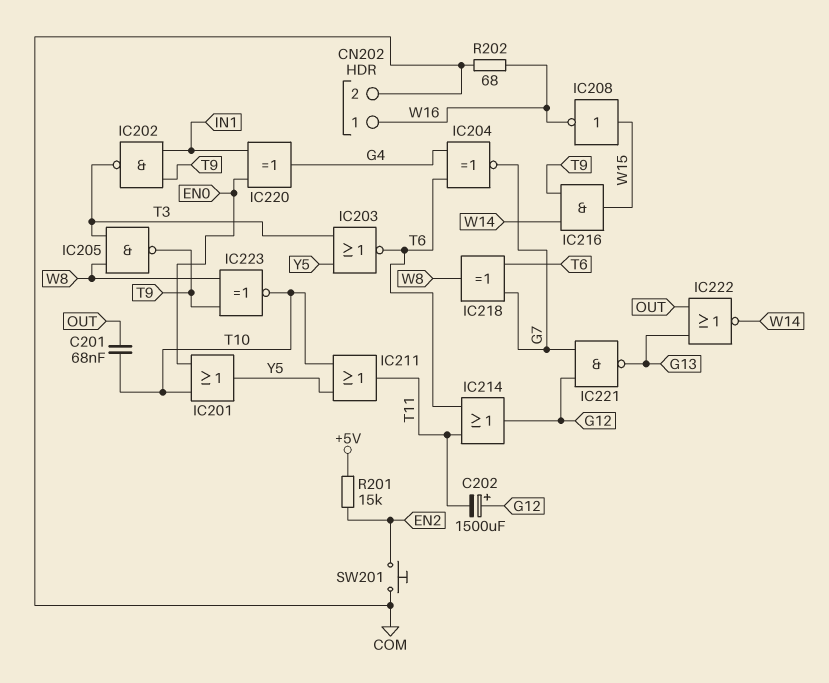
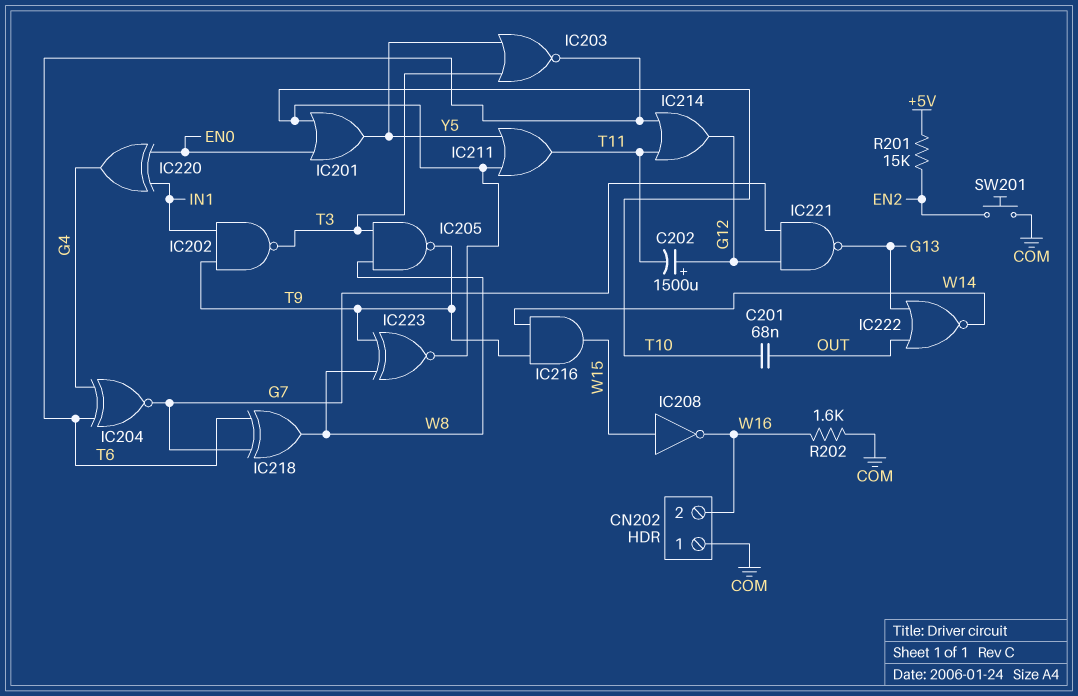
CN202 pin 1: W16 -> COM
CN202 pin 2: COM -> W16
R202: 68 (COM, W16) -> 1.6k (COM, W16)

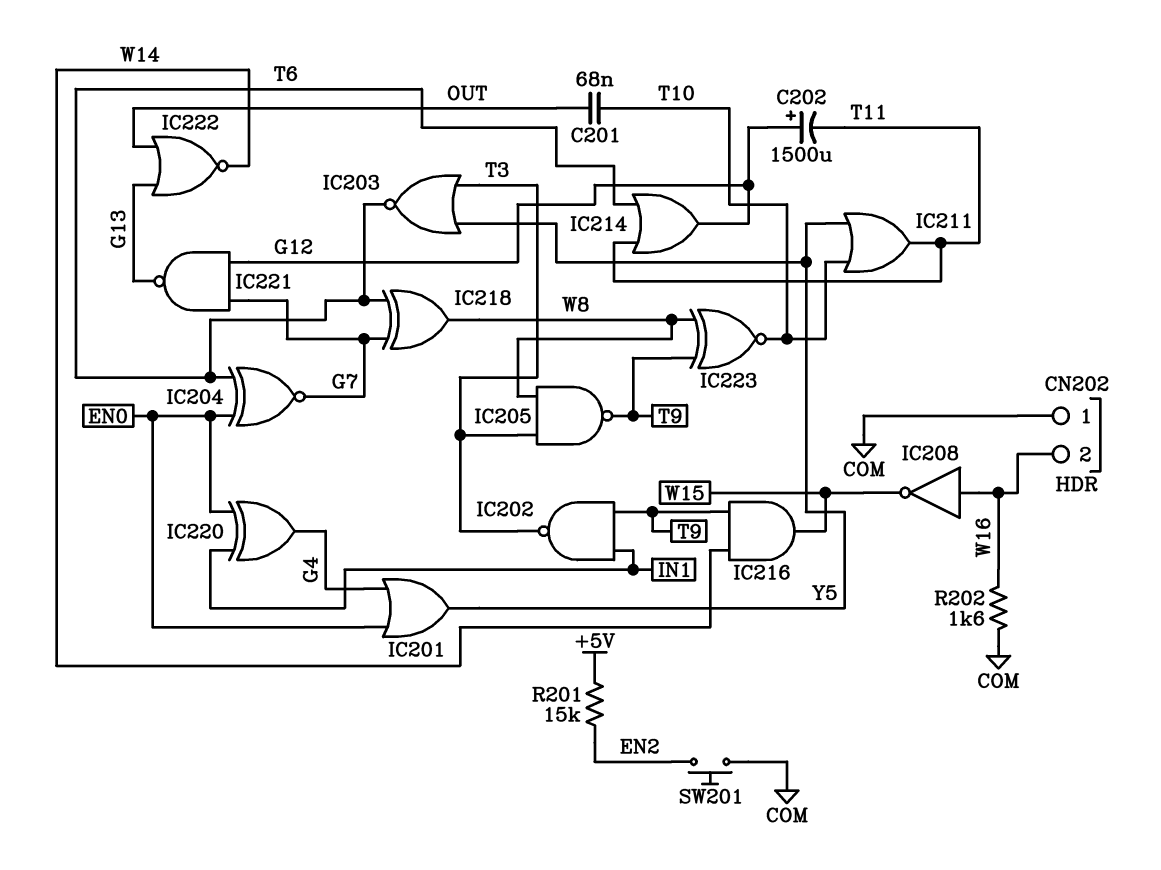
IC201: OR (in EN0, in T10, out Y5) -> OR (in EN0, in G4, out Y5)
IC204: XNOR (in G4, in T6, out G7) -> XNOR (in EN0, in T6, out G7)
IC208: NOT (in W15, out W16) -> NOT (in W16, out W15)

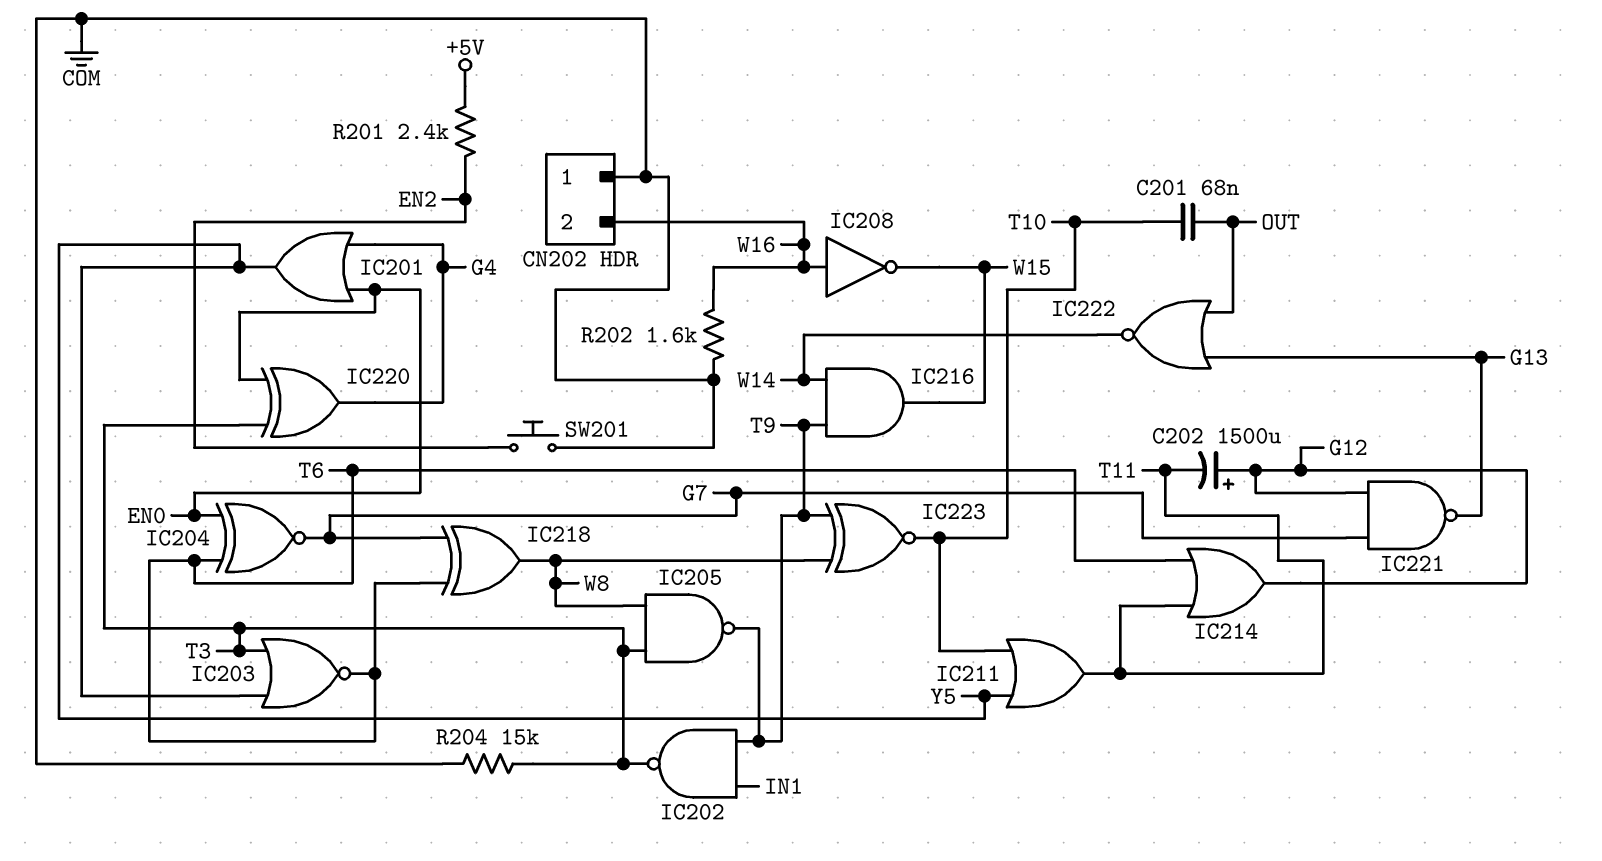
IC220: XOR (in EN0, in IN1, out G4) -> XOR (in EN0, in T3, out G4)
R201: 15k (+5V, EN2) -> 2.4k (+5V, EN2)
R204: none -> 15k (COM, T3)

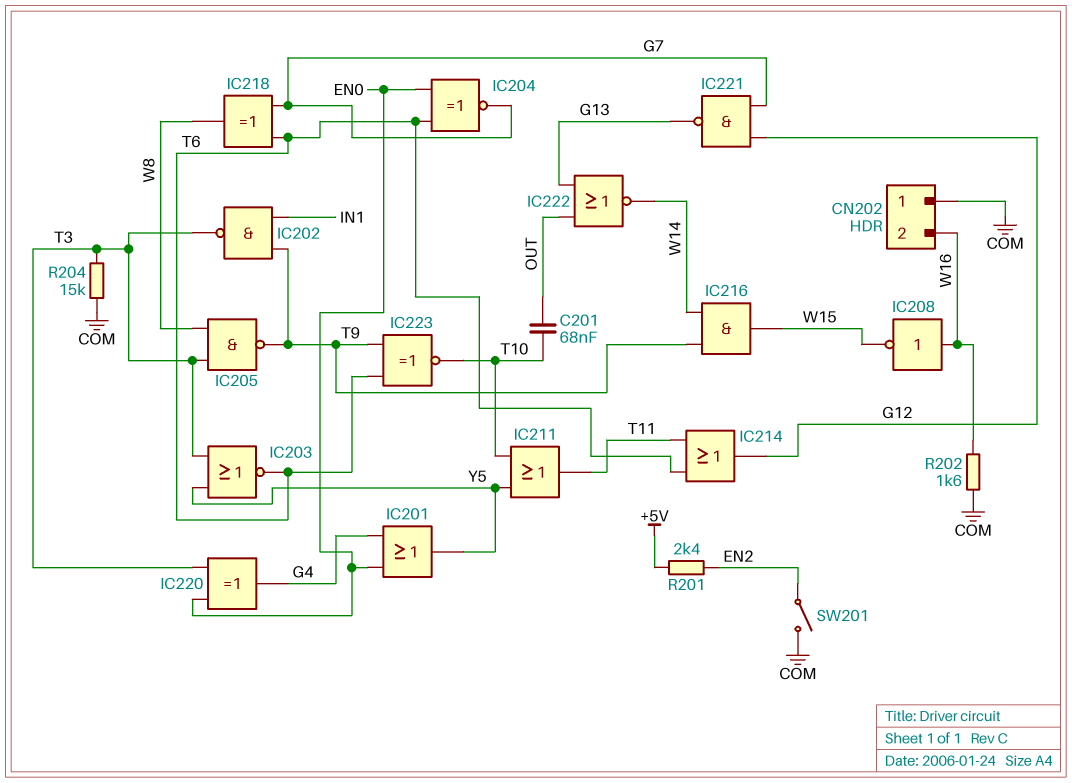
C202: 1500uF (plus G12, minus T11) -> none
IC223: XNOR (in T9, in W8, out T10) -> XNOR (in T6, in T9, out T10)
SW201: button (COM, EN2) -> switch (COM, EN2)

